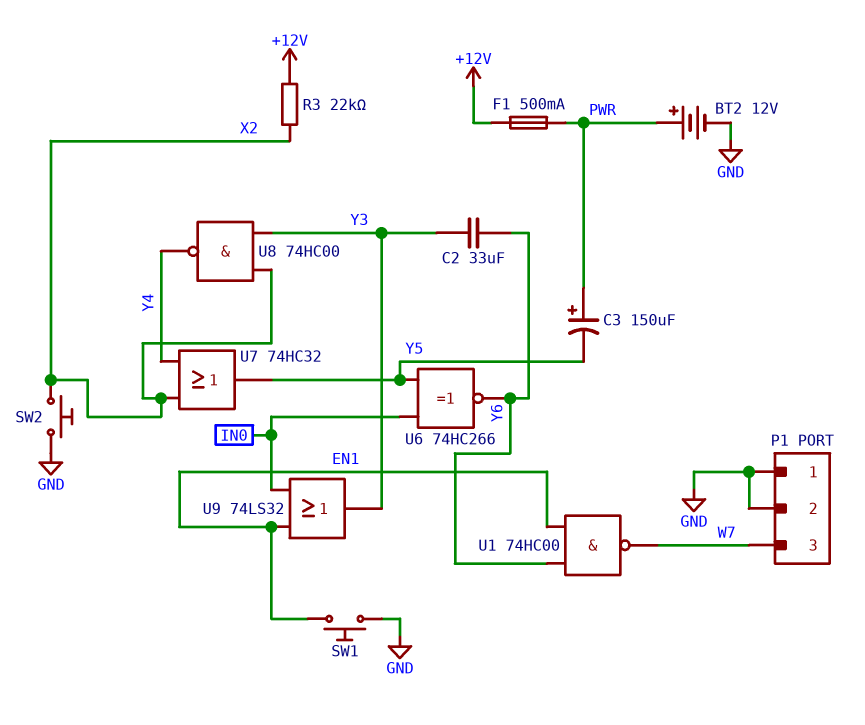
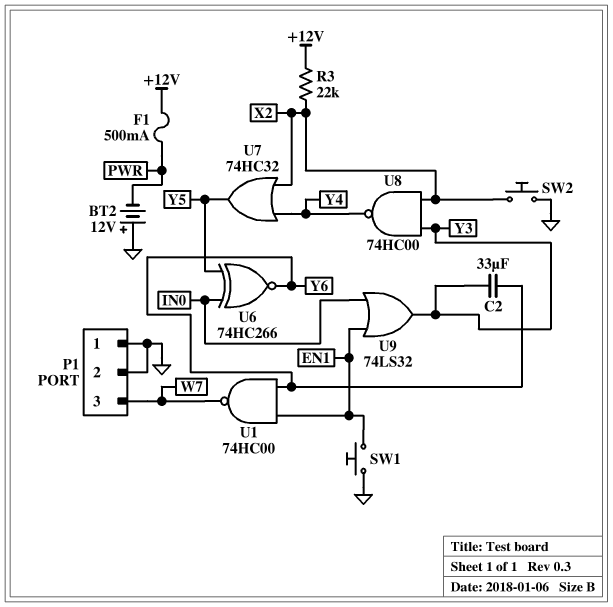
BT2: 12V (plus PWR, minus GND) -> 12V (plus GND, minus PWR)
C3: 150uF (plus PWR, minus Y5) -> none

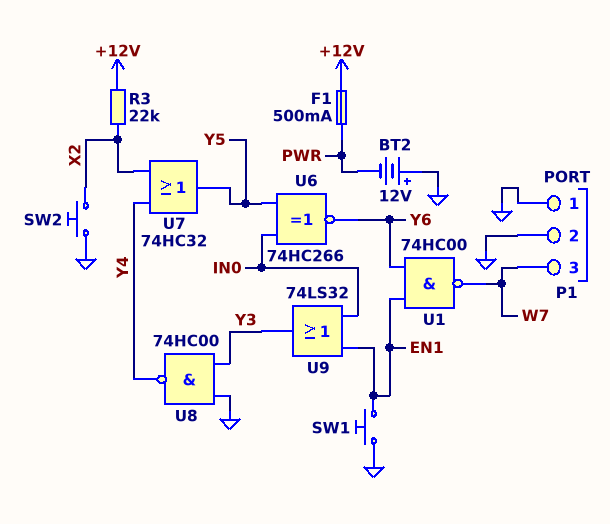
C2: 33uF (Y3, Y6) -> none
U8: NAND 74HC00 (in X2, in Y3, out Y4) -> NAND 74HC00 (in GND, in Y3, out Y4)

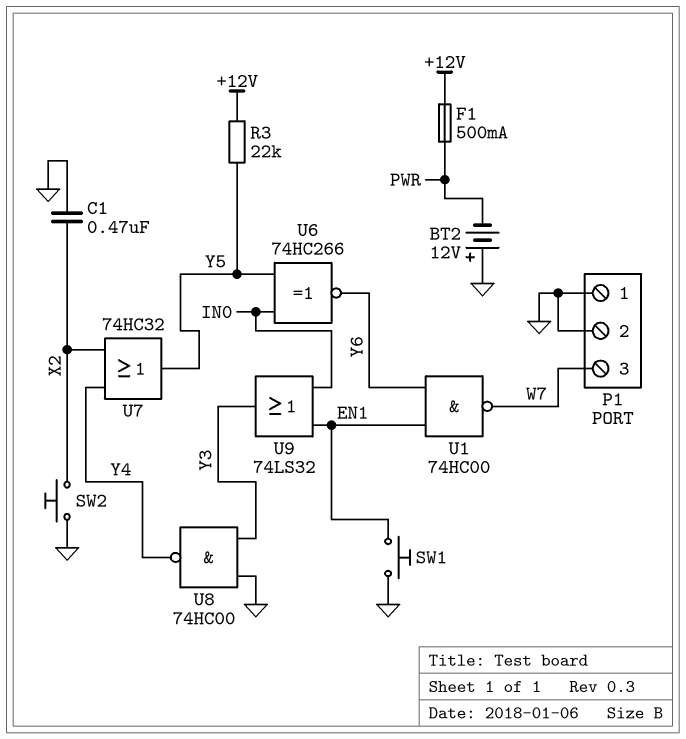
C1: none -> 470nF (GND, X2)
R3: 22k (+12V, X2) -> 22k (+12V, Y5)

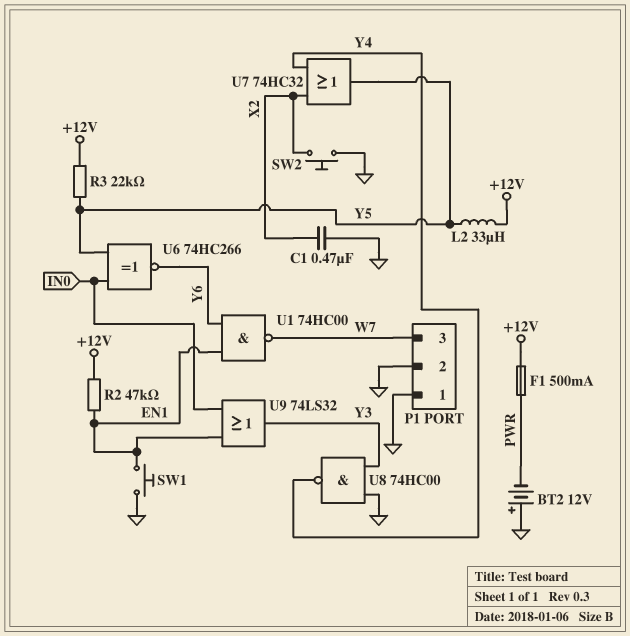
L2: none -> 33uH (+12V, Y5)
R2: none -> 47k (+12V, EN1)

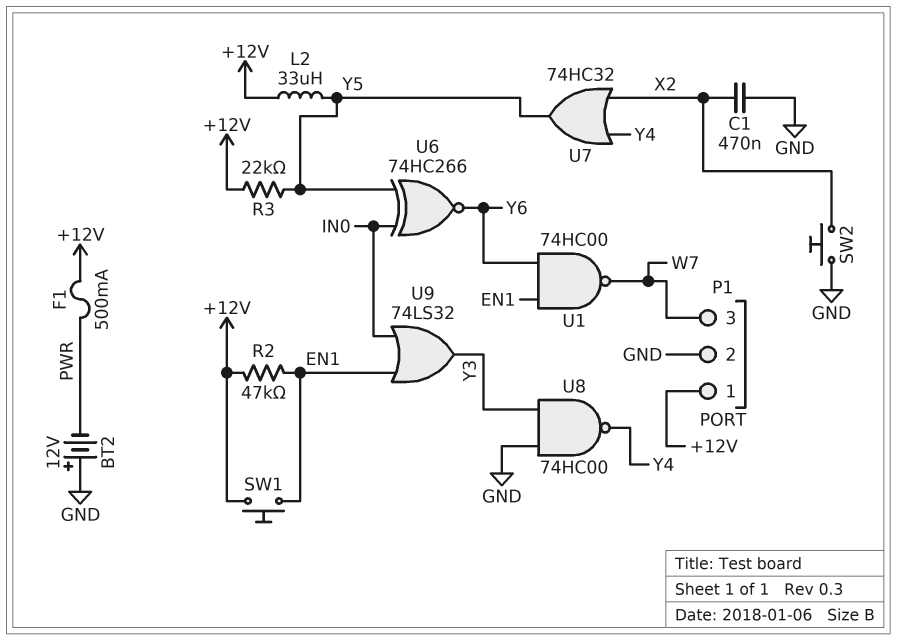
P1 pin 1: GND -> +12V
SW1: button (EN1, GND) -> button (+12V, EN1)

